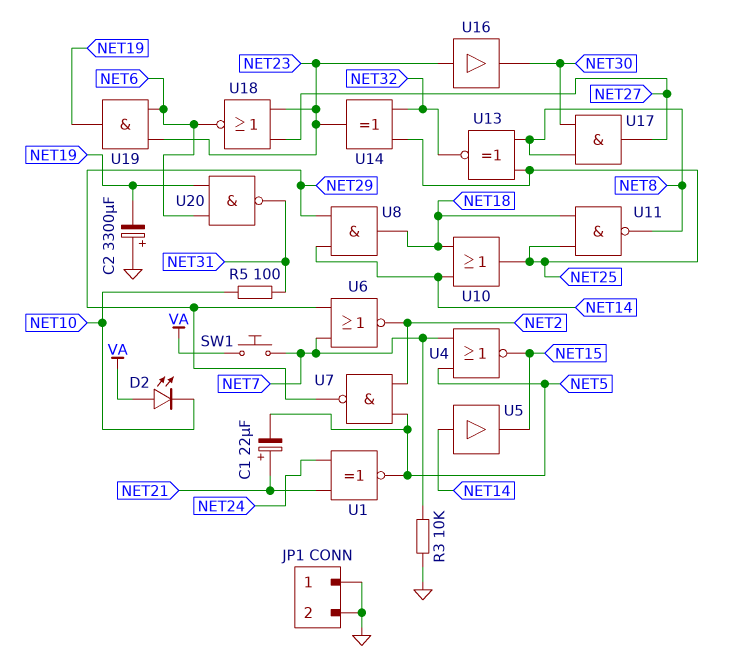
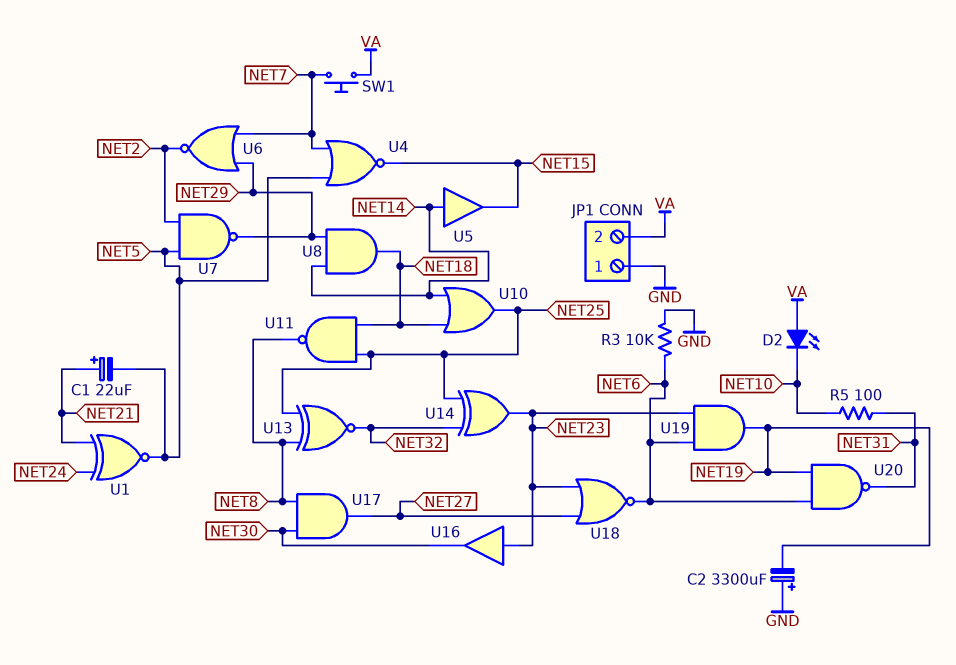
JP1 pin 2: GND -> VA
R3: 10k (GND, NET7) -> 10k (GND, NET6)

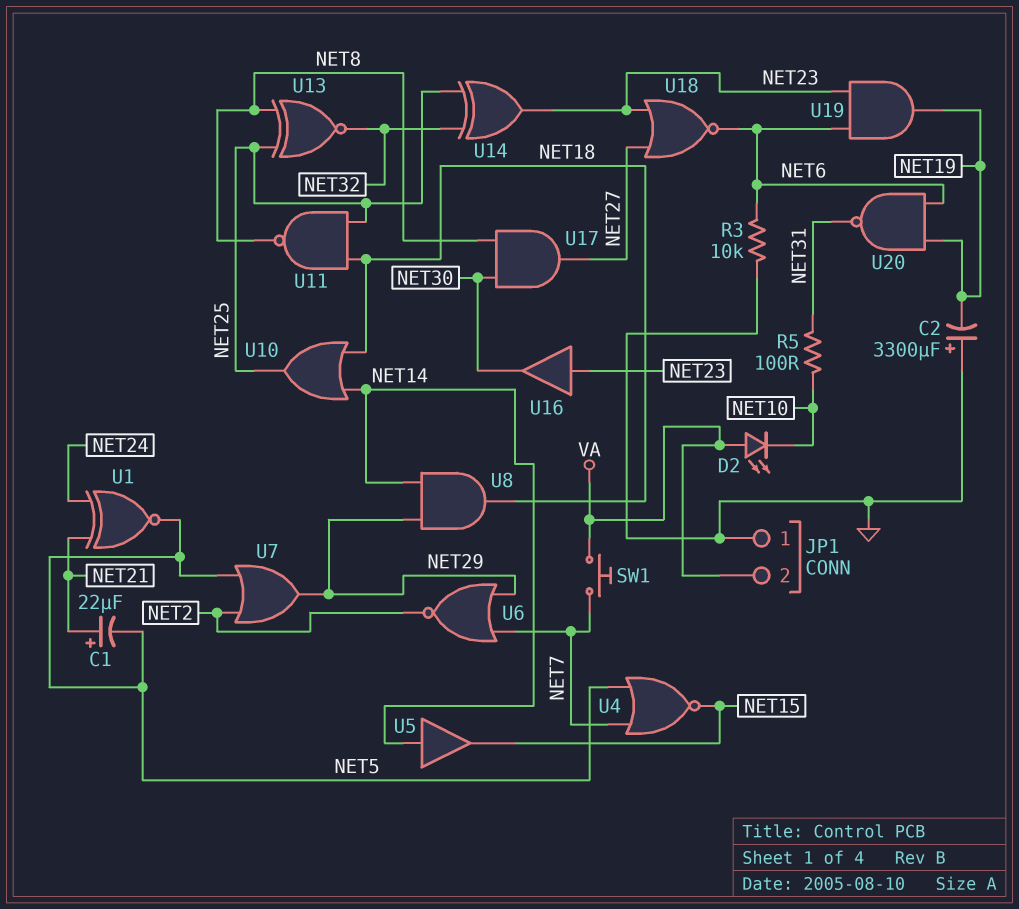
U7: NAND (in NET2, in NET5, out NET29) -> OR (in NET2, in NET5, out NET29)

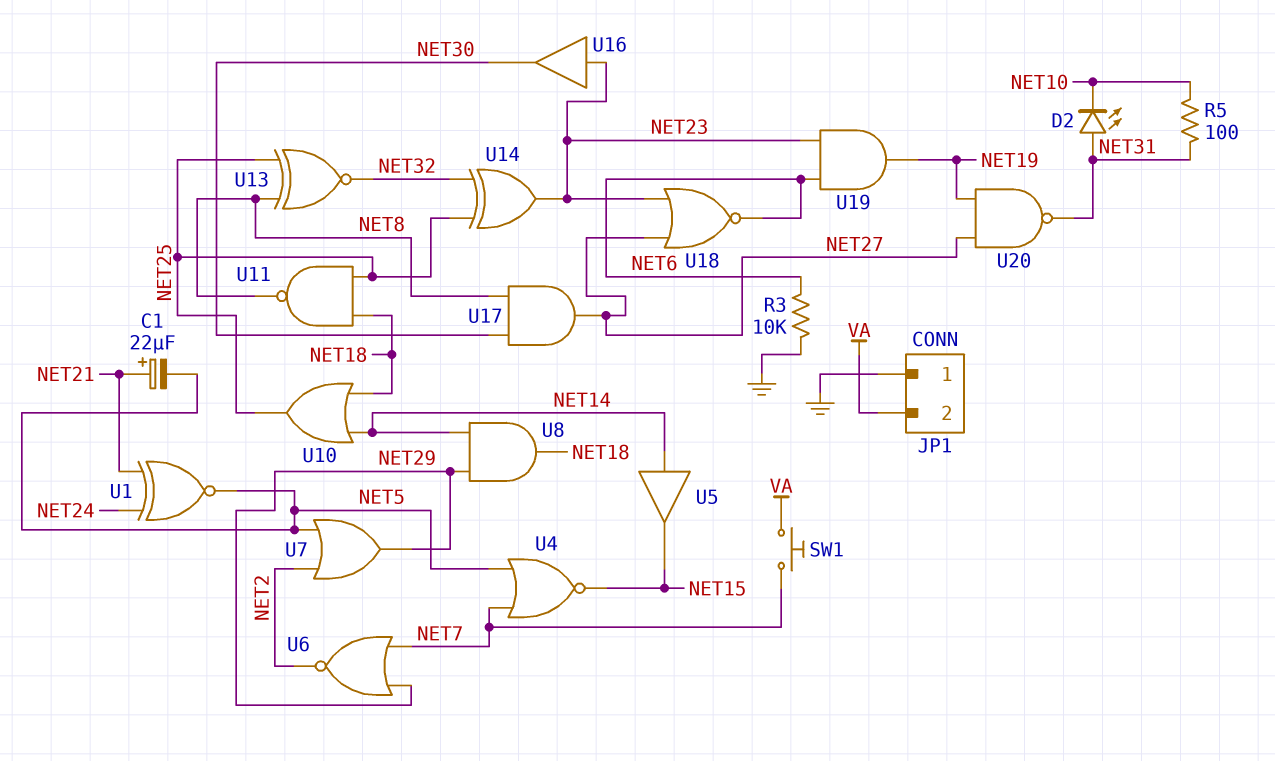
C2: 3300uF (plus GND, minus NET19) -> none
D2: LED (A VA, K NET10) -> LED (A NET31, K NET10)
U20: NAND (in NET6, in NET19, out NET31) -> NAND (in NET19, in NET27, out NET31)

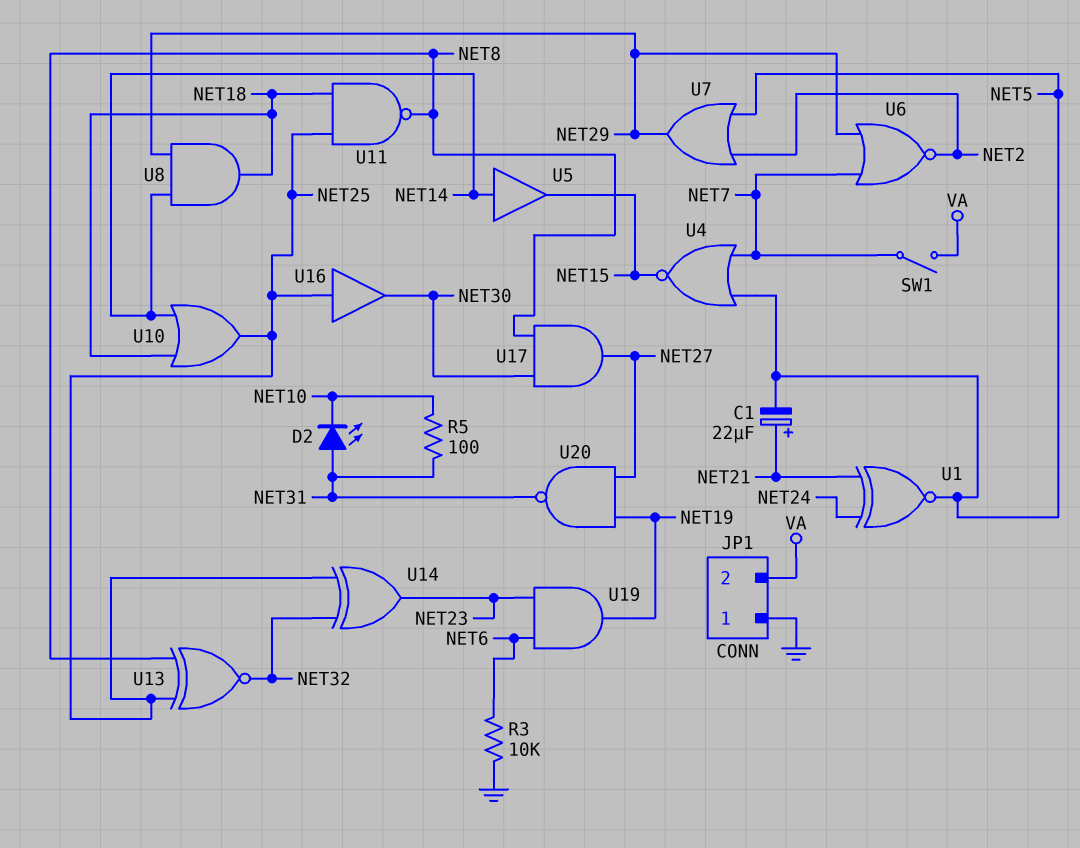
SW1: button (NET7, VA) -> switch (NET7, VA)
U16: buffer (in NET23, out NET30) -> buffer (in NET25, out NET30)
U18: NOR (in NET23, in NET27, out NET6) -> none

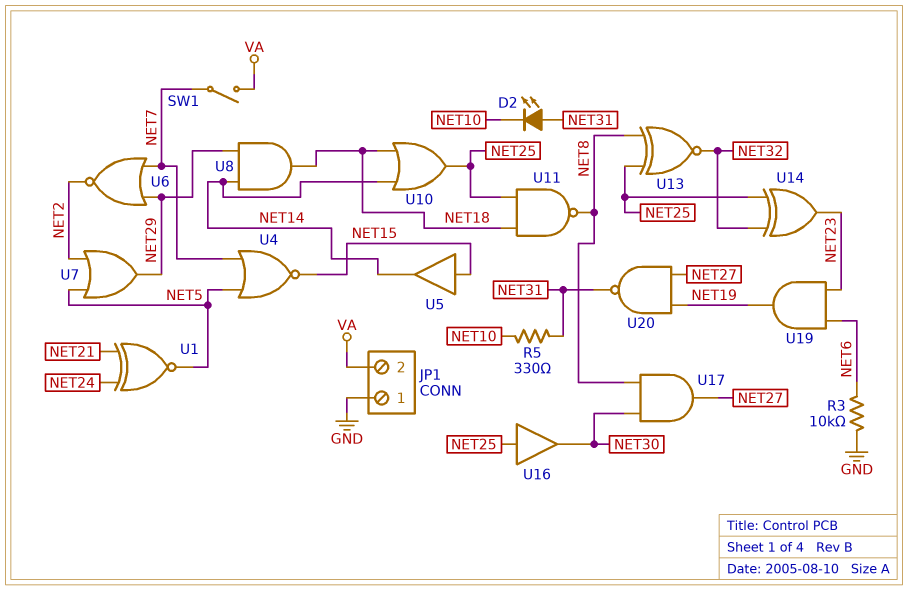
C1: 22uF (plus NET21, minus NET5) -> none
R5: 100 (NET10, NET31) -> 330 (NET10, NET31)
U5: buffer (in NET14, out NET15) -> buffer (in NET15, out NET14)

